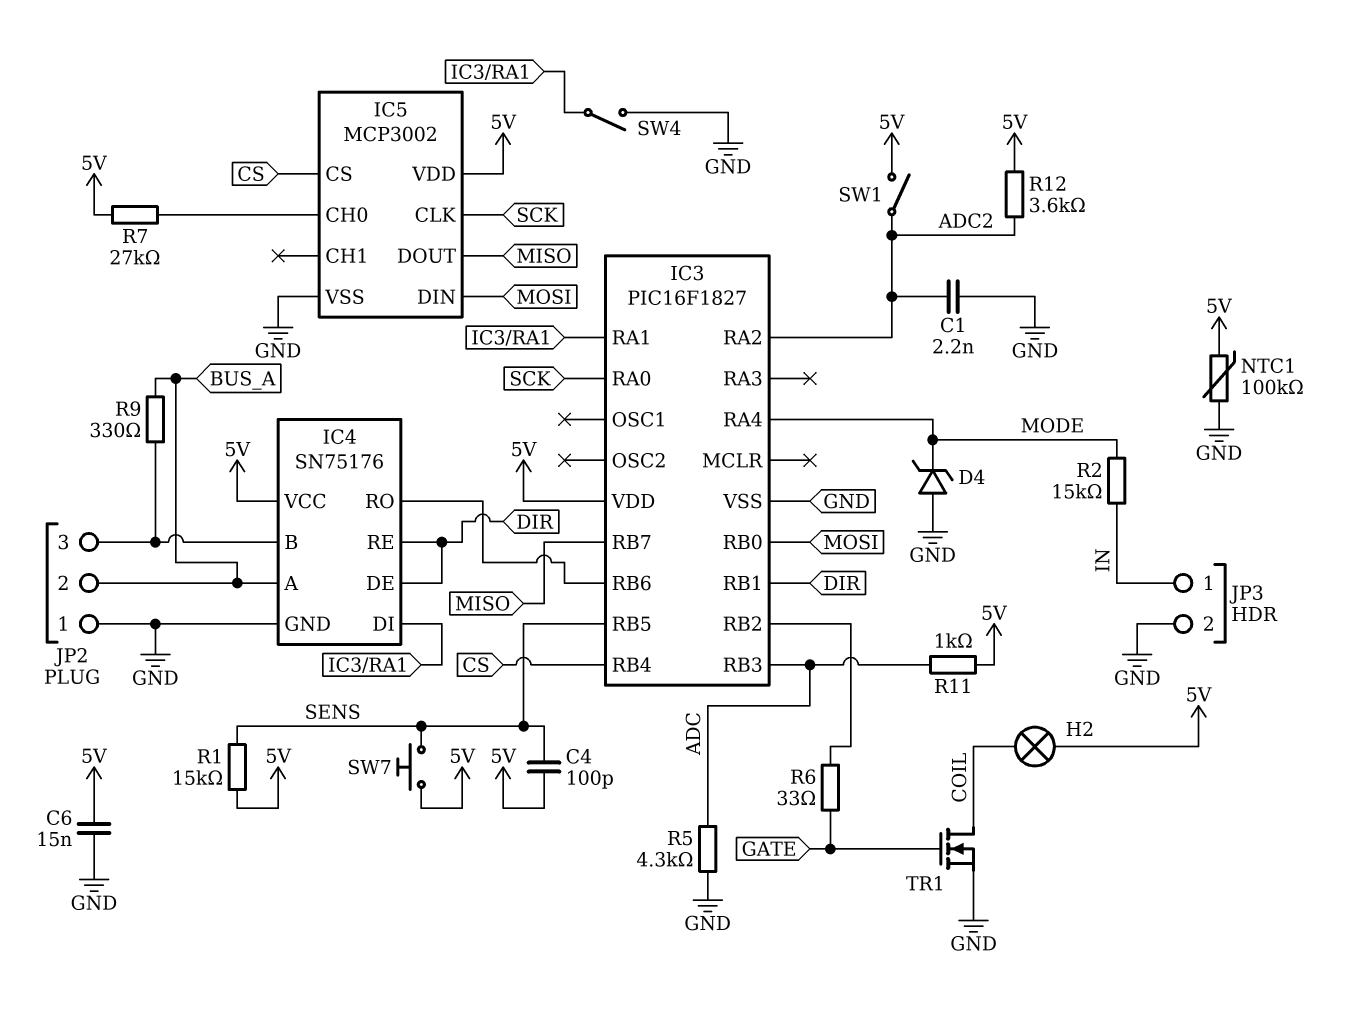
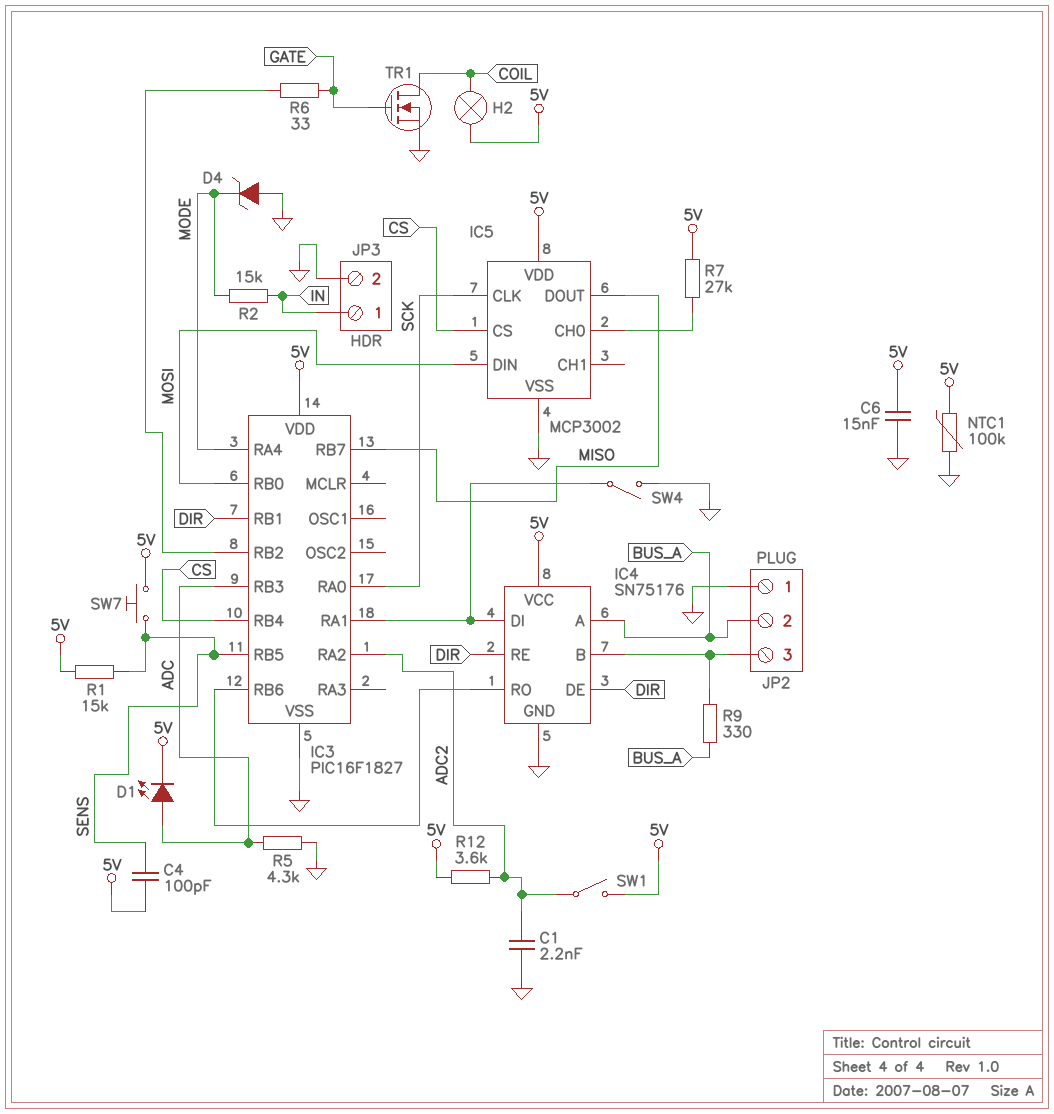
D1: none -> LED (A ADC, K 5V)
R11: 1k (5V, ADC) -> none

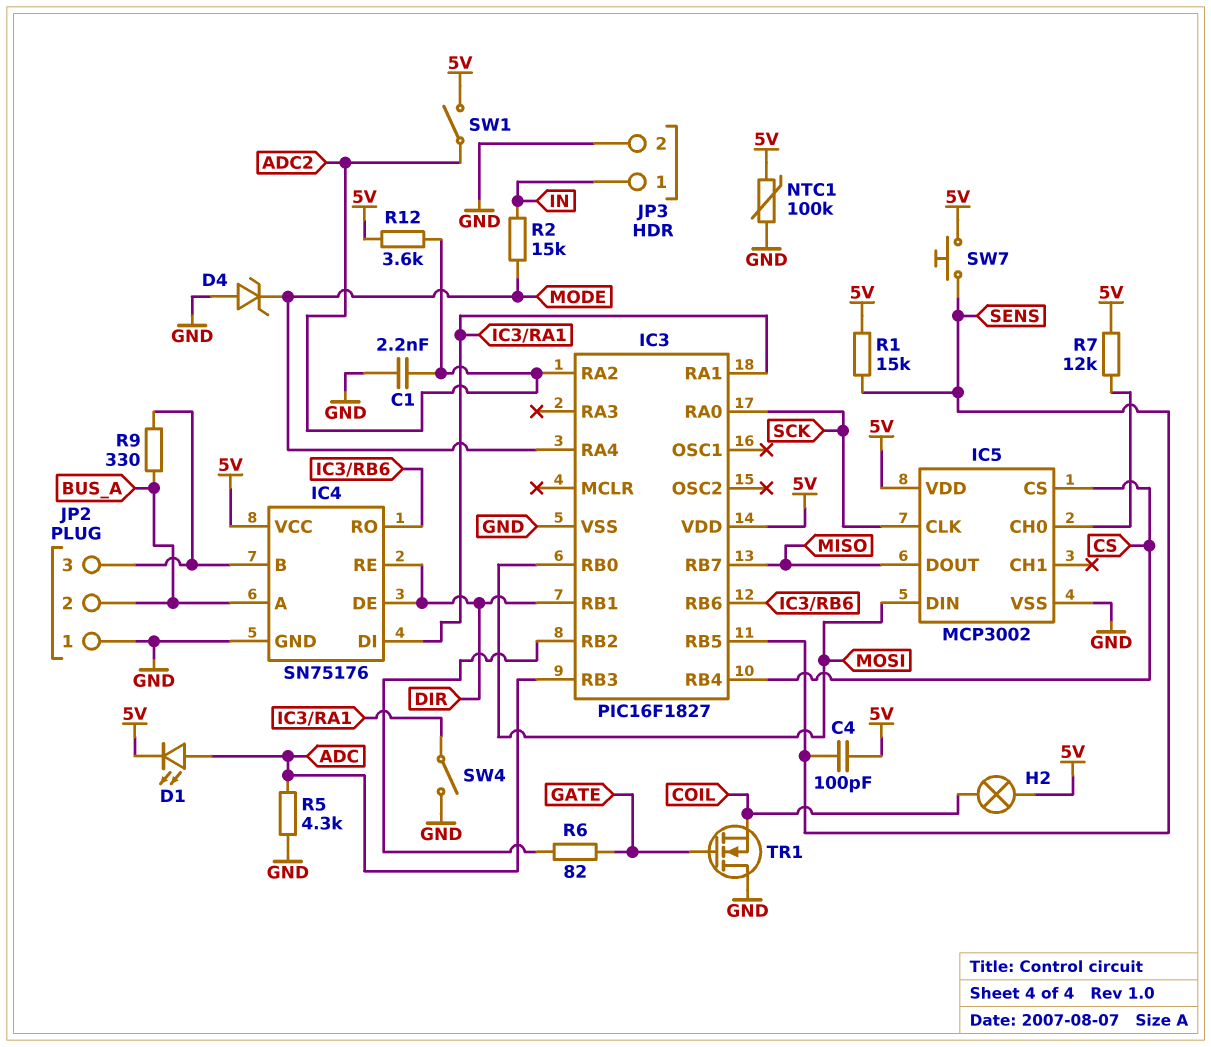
C6: 15nF (5V, GND) -> none
R6: 33 (GATE, IC3/RB2) -> 82 (GATE, IC3/RB2)
R7: 27k (5V, IC5/CH0) -> 12k (5V, IC5/CH0)
TR1: NMOS (G GATE, D COIL, S GND) -> NMOS (G GATE, D GND, S COIL)

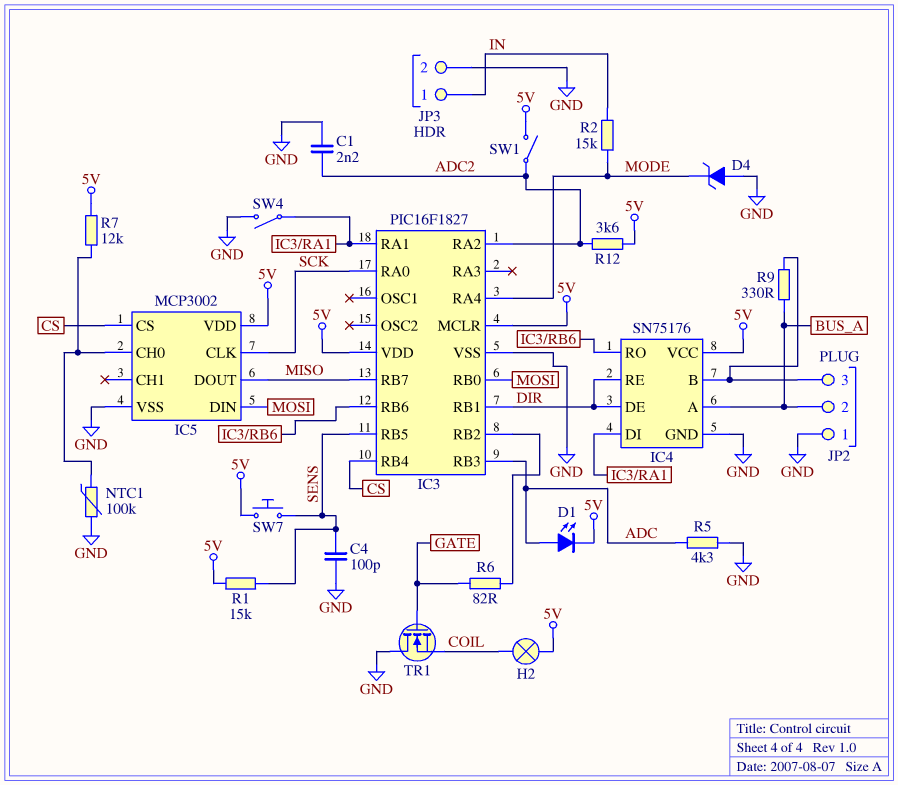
C4: 100pF (5V, SENS) -> 100pF (GND, SENS)
IC3 pin MCLR: none -> 5V
NTC1: 100k (5V, GND) -> 100k (GND, IC5/CH0)

